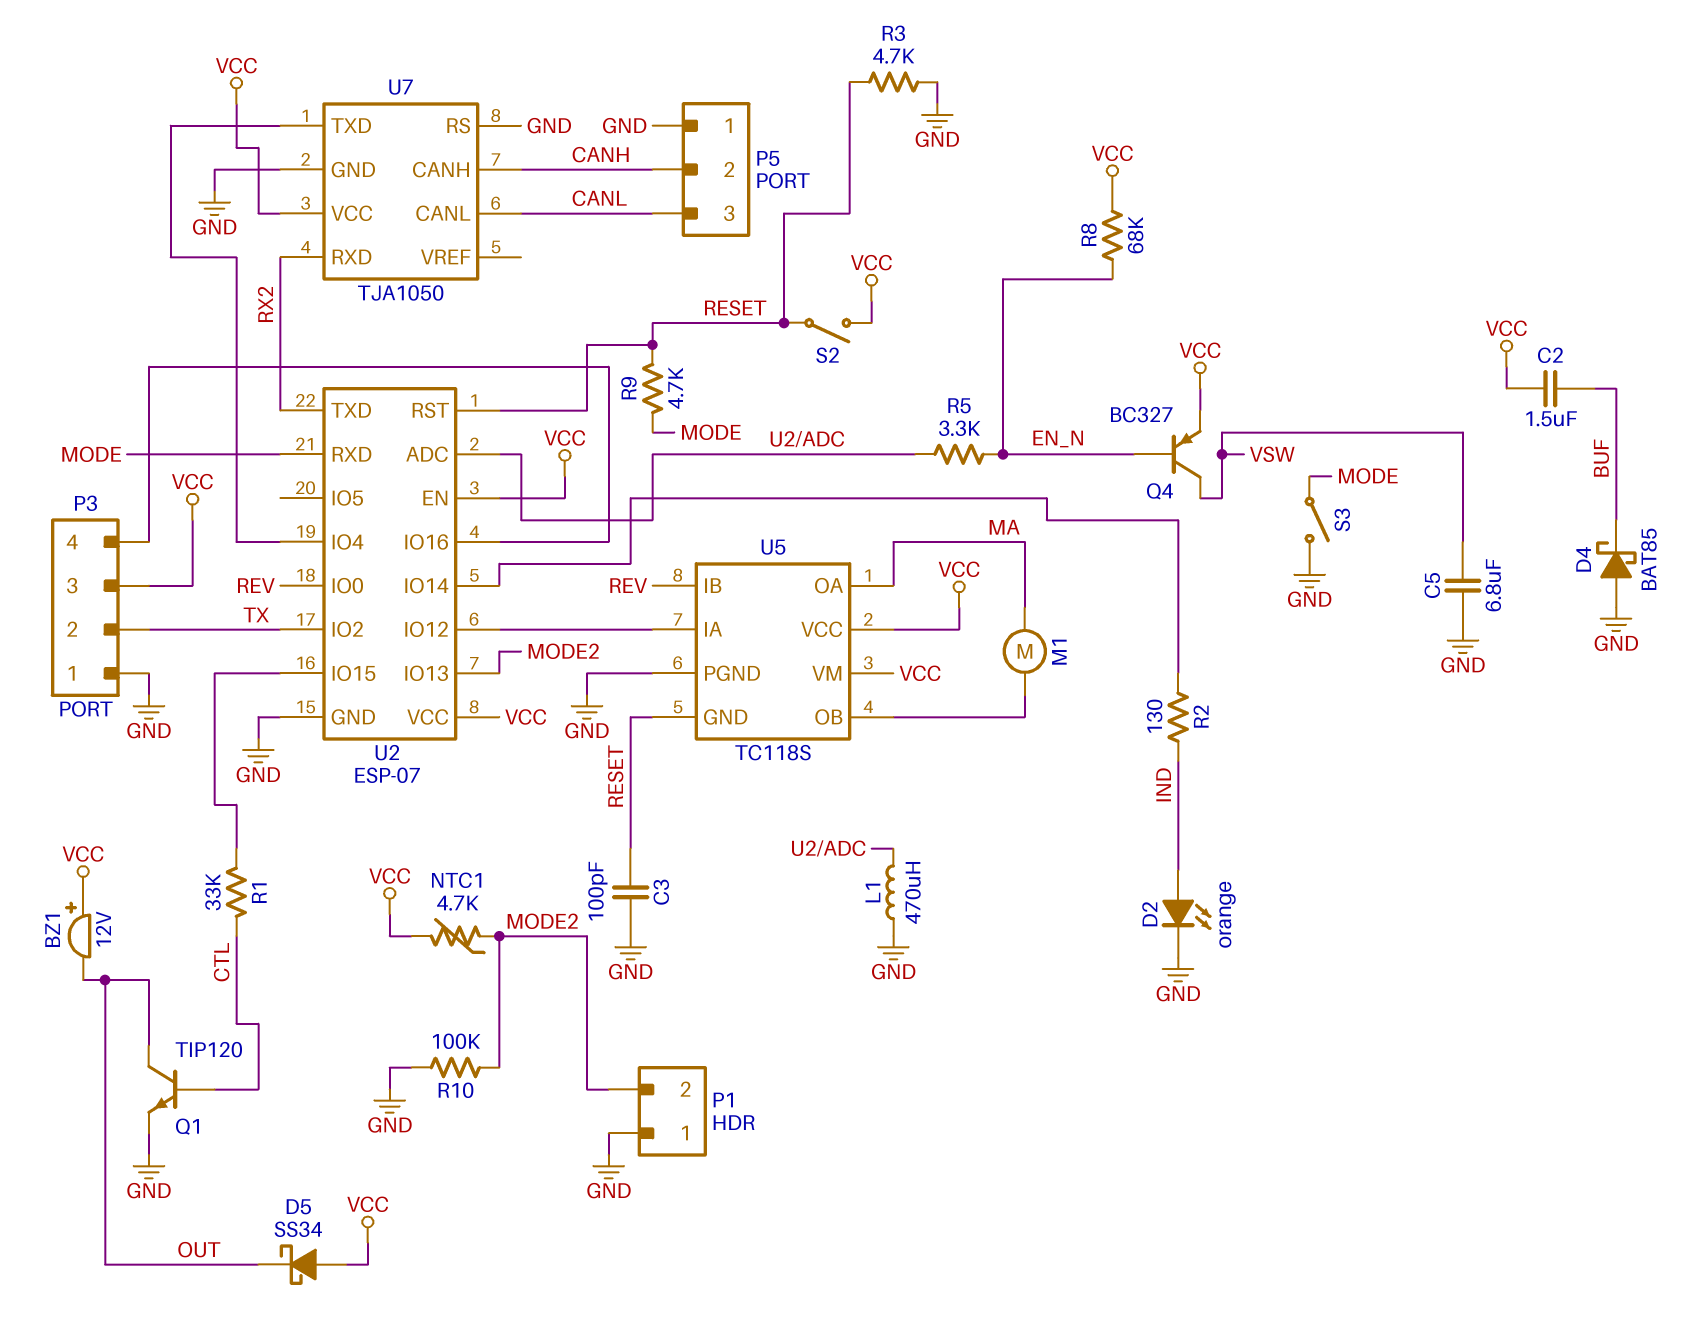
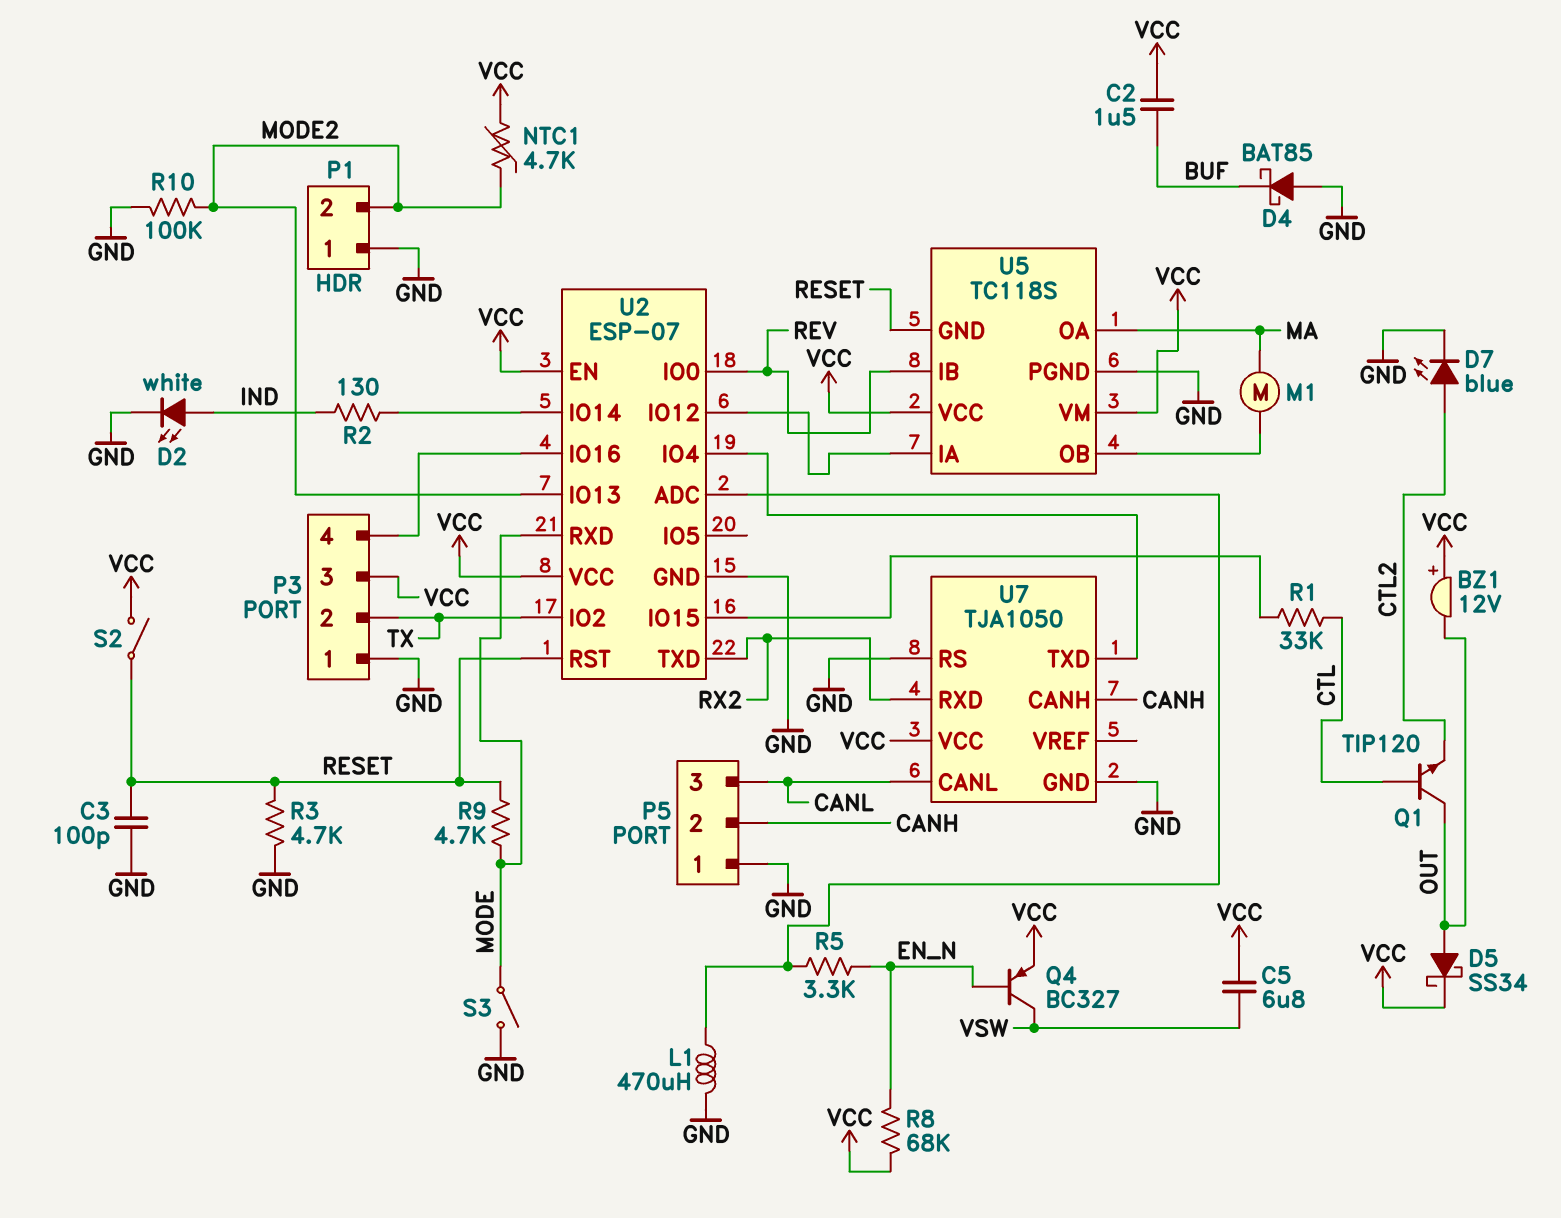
C5: 6.8uF (GND, VSW) -> 6.8uF (VCC, VSW)
D2: LED orange (A IND, K GND) -> LED white (A IND, K GND)
D5: schottky SS34 (A VCC, K OUT) -> schottky SS34 (A OUT, K VCC)
D7: none -> LED blue (A CTL2, K GND)
Q1: NPN TIP120 (B CTL, C OUT, E GND) -> NPN TIP120 (B CTL, C OUT, E CTL2)

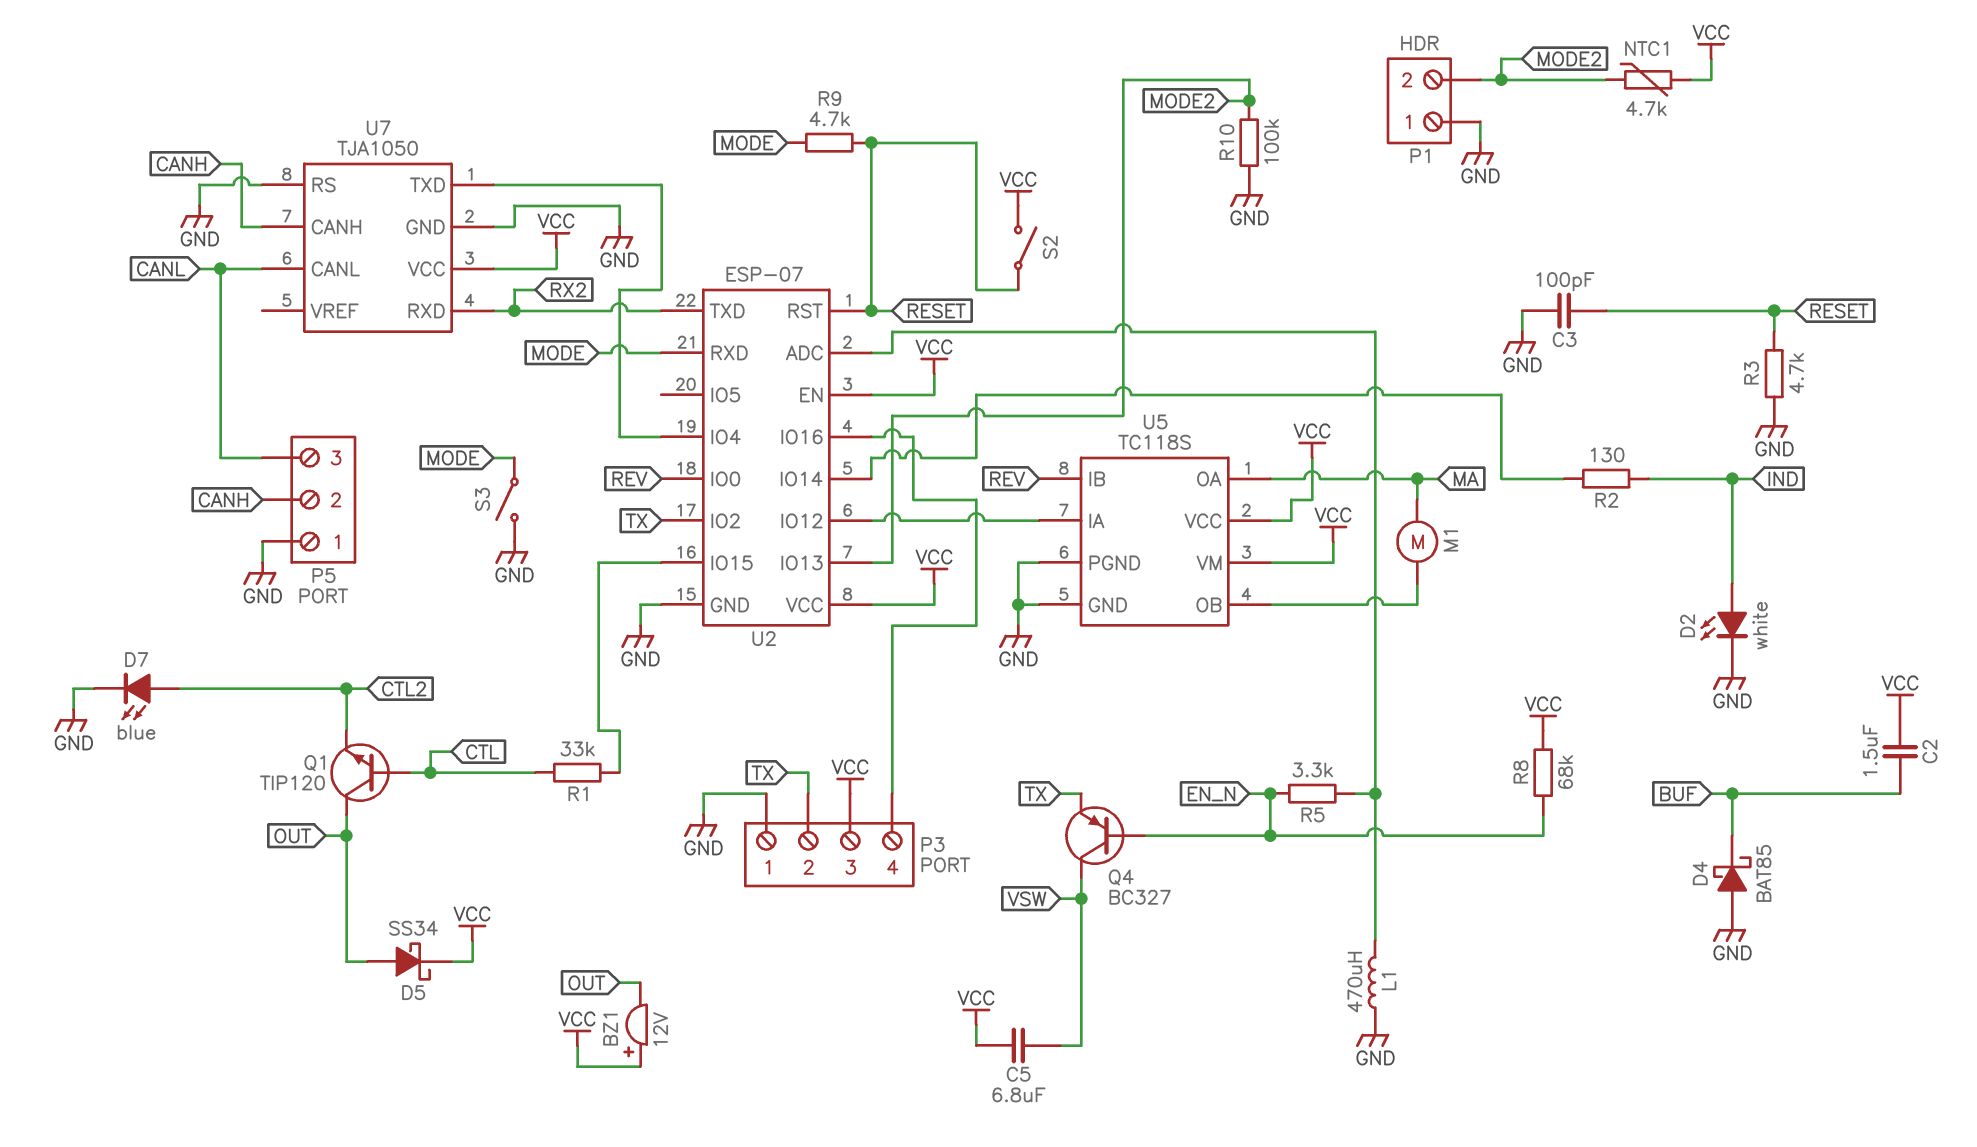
Q4: PNP BC327 (B EN_N, C VSW, E VCC) -> PNP BC327 (B EN_N, C VSW, E TX)
U5 pin GND: RESET -> GND

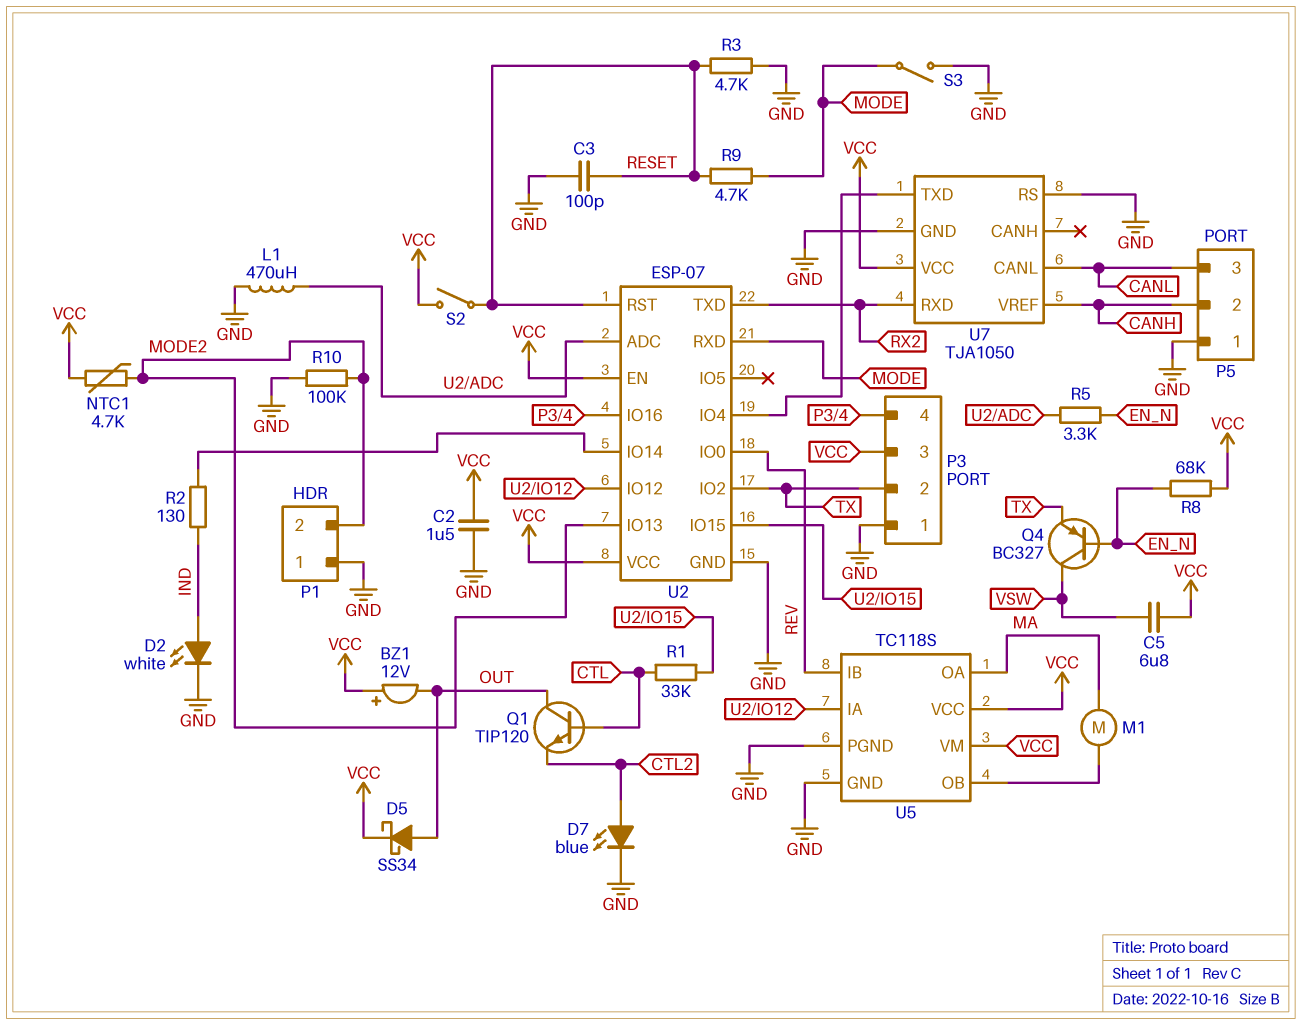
C2: 1.5uF (BUF, VCC) -> 1.5uF (GND, VCC)
D4: schottky BAT85 (A GND, K BUF) -> none
U7 pin CANH: CANH -> none
U7 pin VREF: none -> CANH

